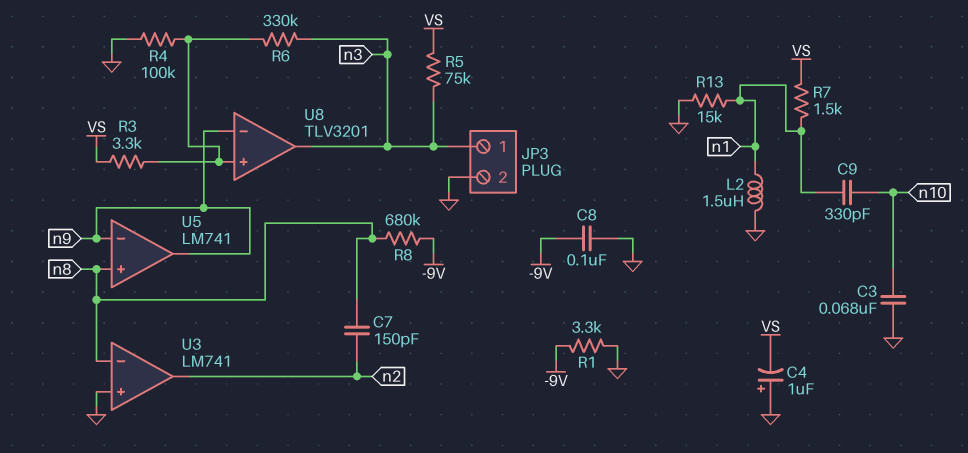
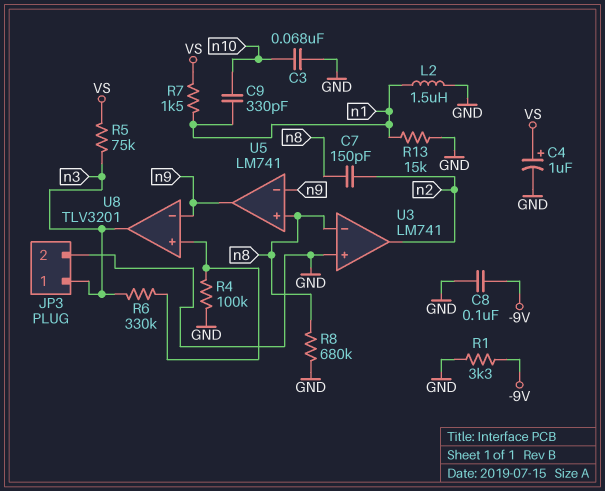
C4: 1uF (plus GND, minus VS) -> 1uF (plus VS, minus GND)
R3: 3.3k (U8/in+, VS) -> none
R8: 680k (-9V, n8) -> 680k (GND, n8)

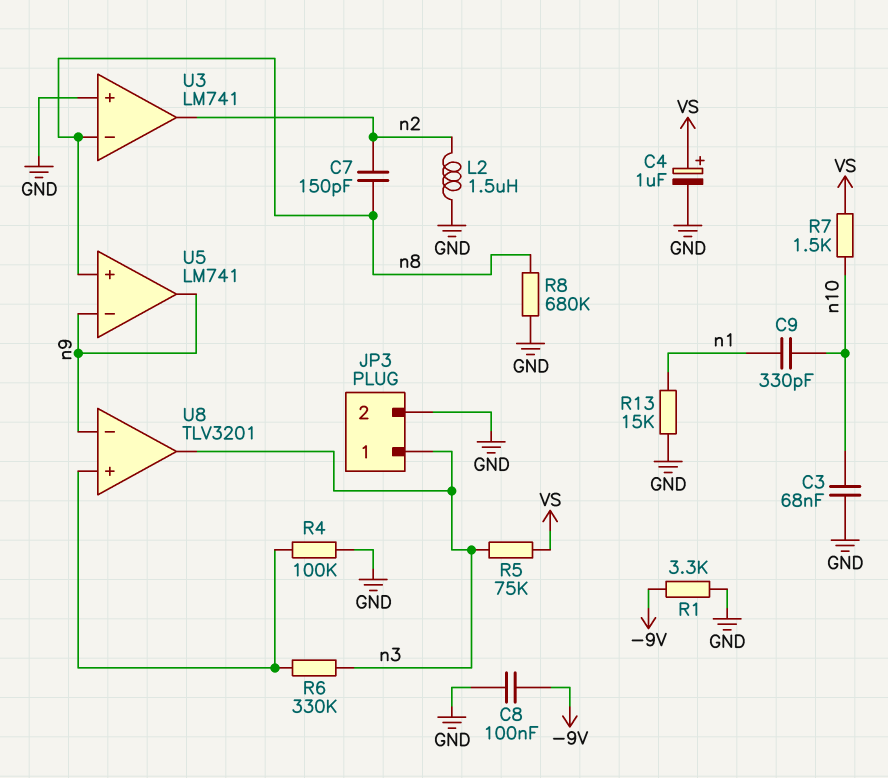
L2: 1.5uH (GND, n1) -> 1.5uH (GND, n2)
R7: 1.5k (VS, n1) -> 1.5k (VS, n10)

